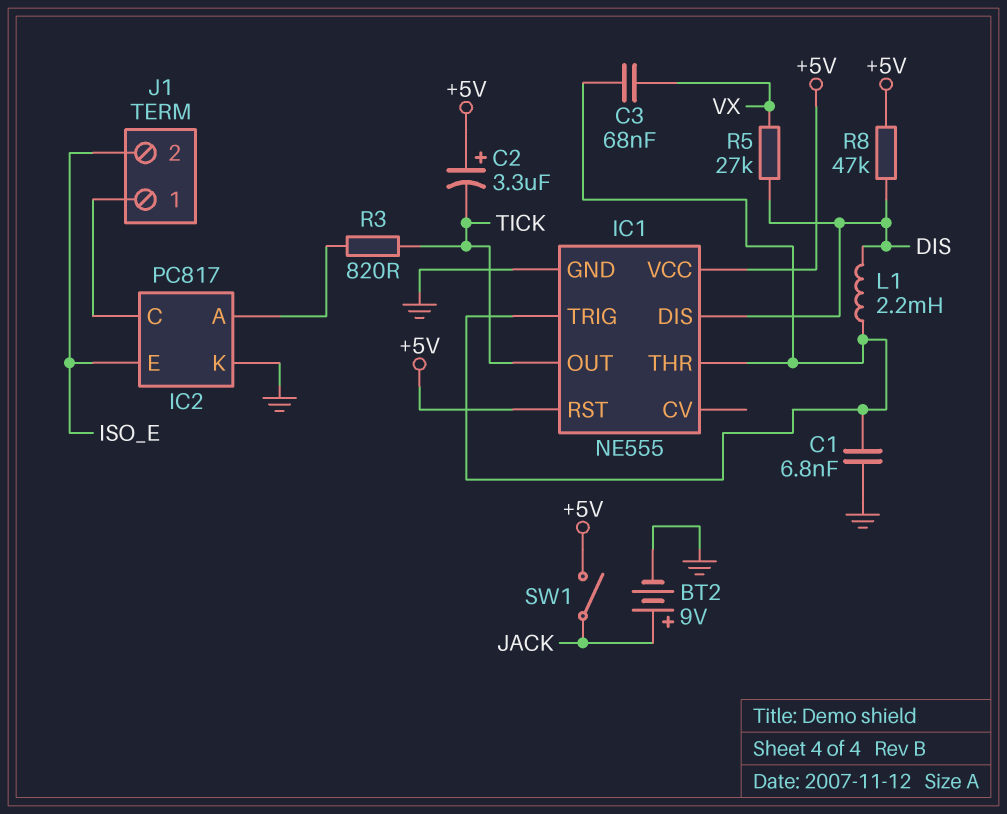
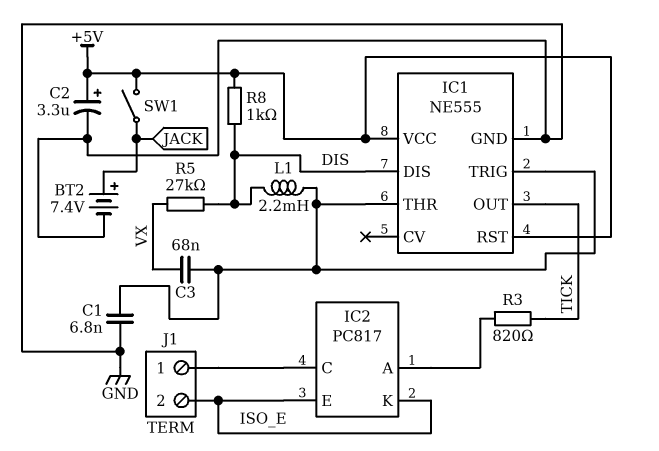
BT2: 9V (plus JACK, minus GND) -> 7.4V (plus JACK, minus GND)
C2: 3.3uF (plus +5V, minus TICK) -> 3.3uF (plus +5V, minus GND)
IC2 pin K: GND -> ISO_E
R8: 47k (+5V, DIS) -> 1k (+5V, DIS)

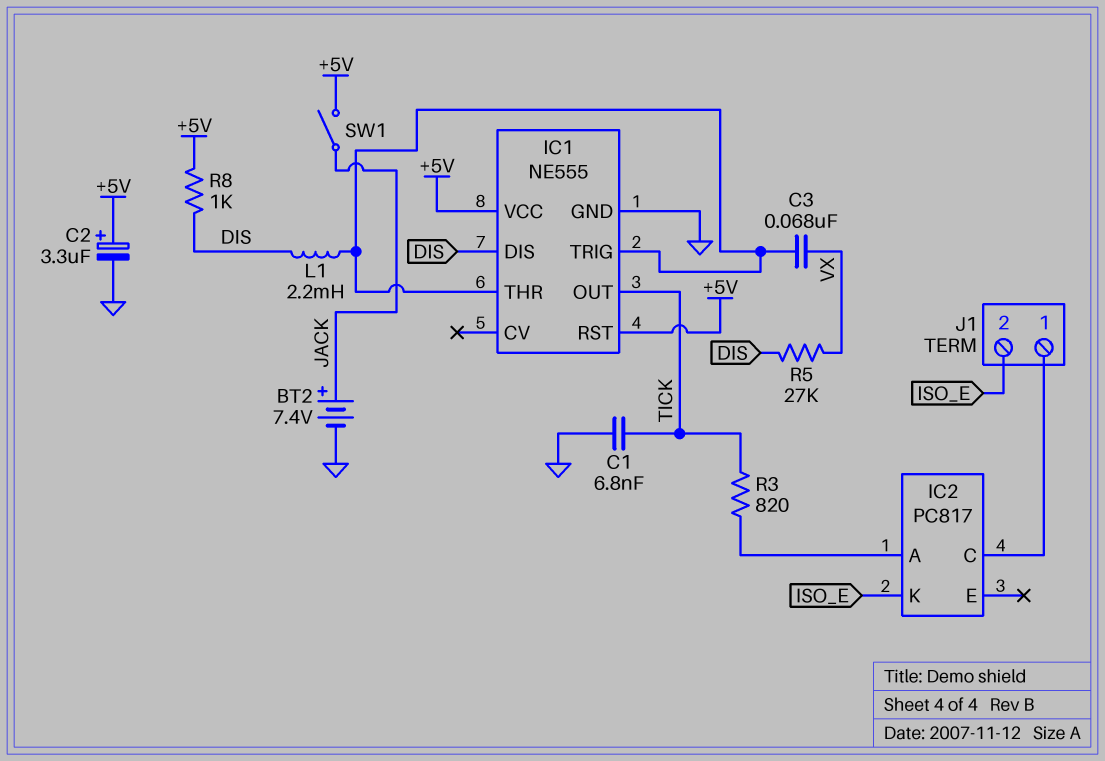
C1: 6.8nF (GND, IC1/THR) -> 6.8nF (GND, TICK)
IC2 pin E: ISO_E -> none

